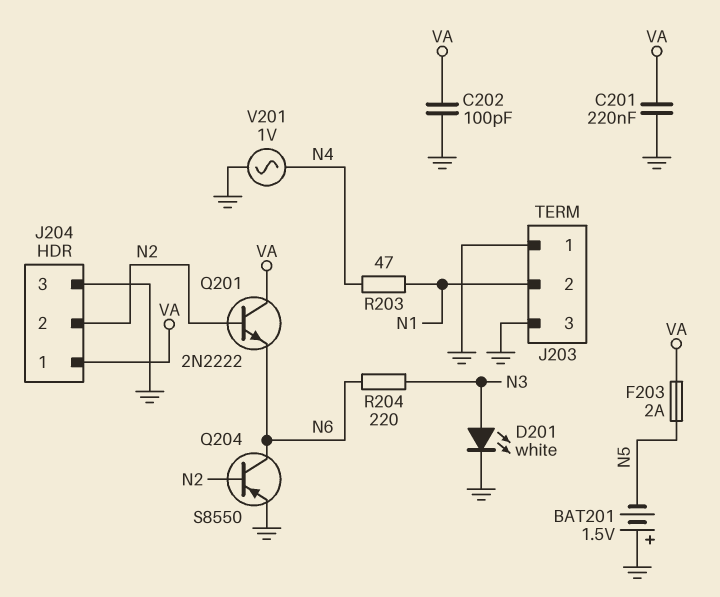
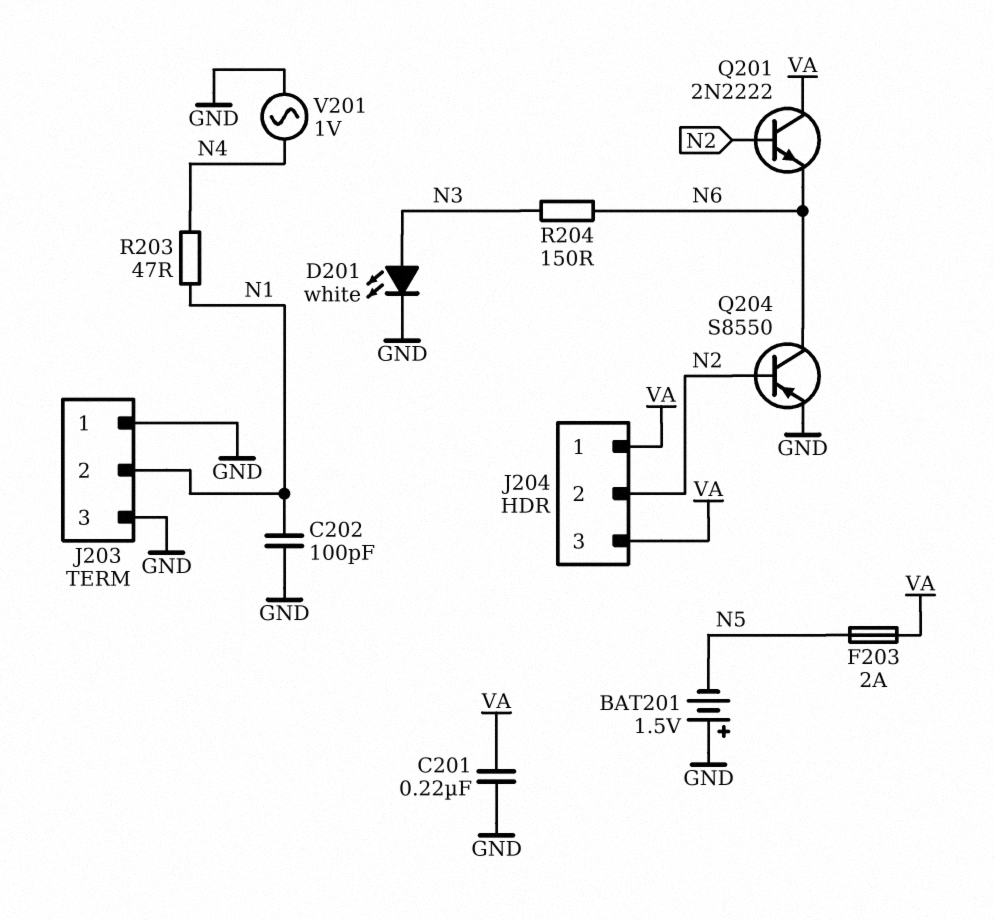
C202: 100pF (GND, VA) -> 100pF (GND, N1)
J204 pin 3: GND -> VA
R204: 220 (N3, N6) -> 150 (N3, N6)

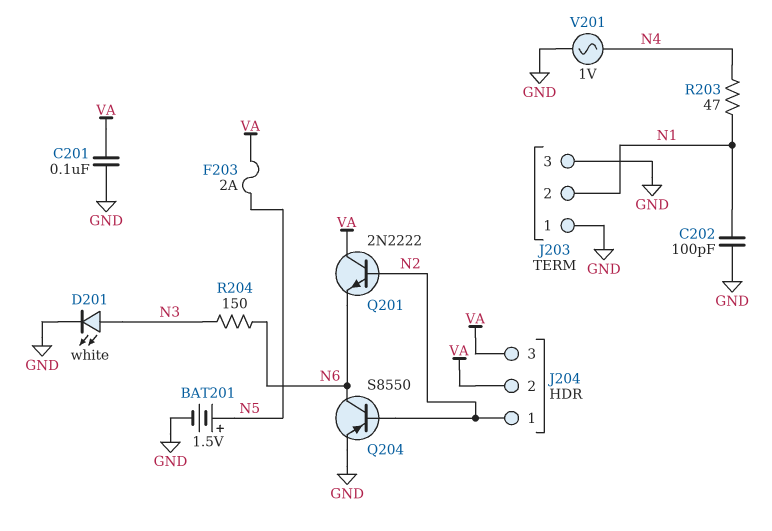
BAT201: 1.5V (plus GND, minus N5) -> 1.5V (plus N5, minus GND)
C201: 220nF (GND, VA) -> 100nF (GND, VA)
J204 pin 1: VA -> N2
J204 pin 2: N2 -> VA

